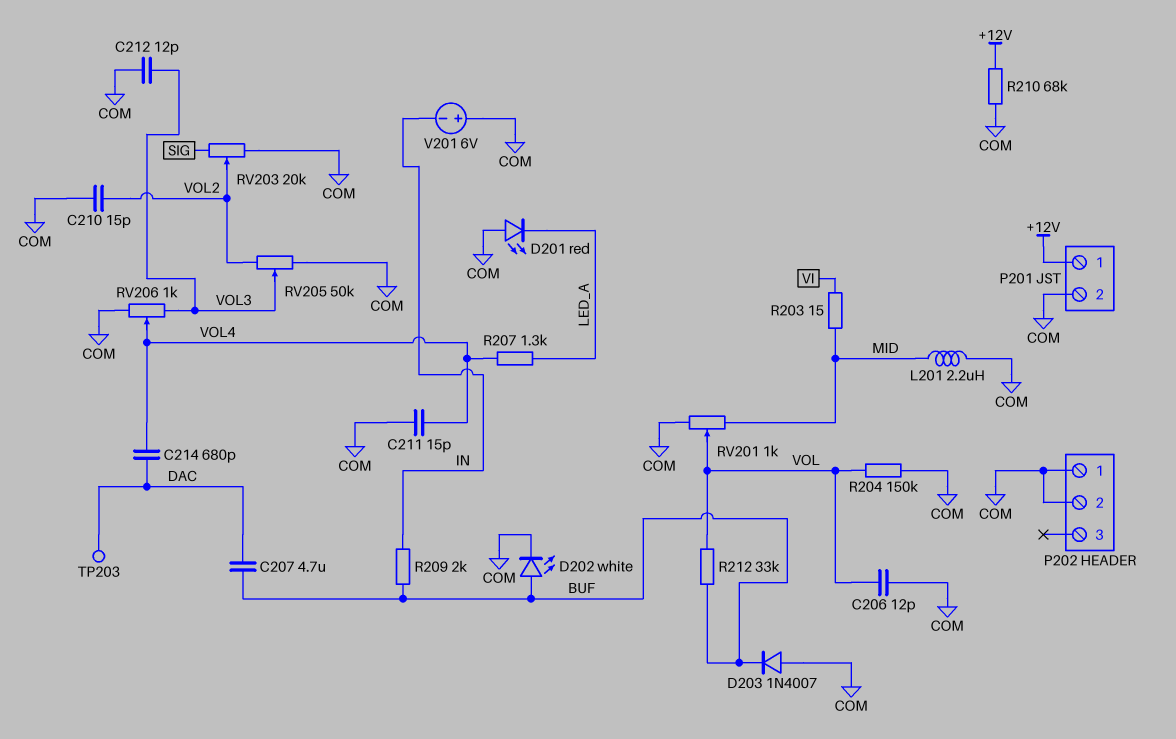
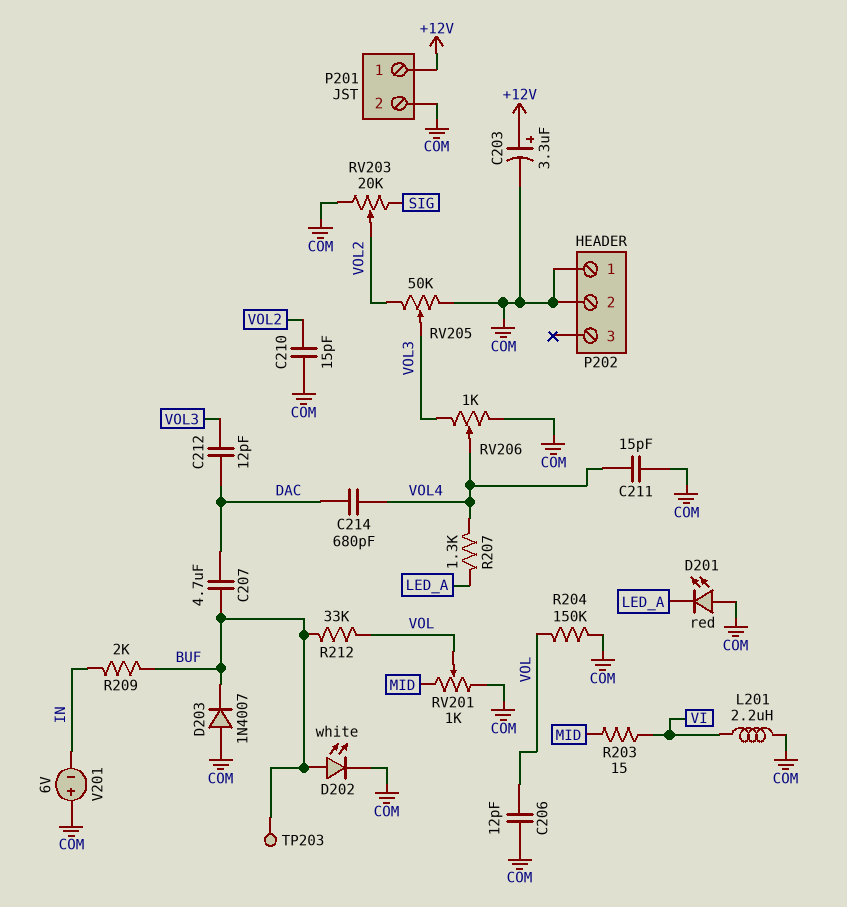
C203: none -> 3.3uF (plus +12V, minus COM)
C212: 12pF (COM, VOL3) -> 12pF (DAC, VOL3)
L201: 2.2uH (COM, MID) -> 2.2uH (COM, VI)
R210: 68k (+12V, COM) -> none
TP203: test point (DAC) -> test point (BUF)

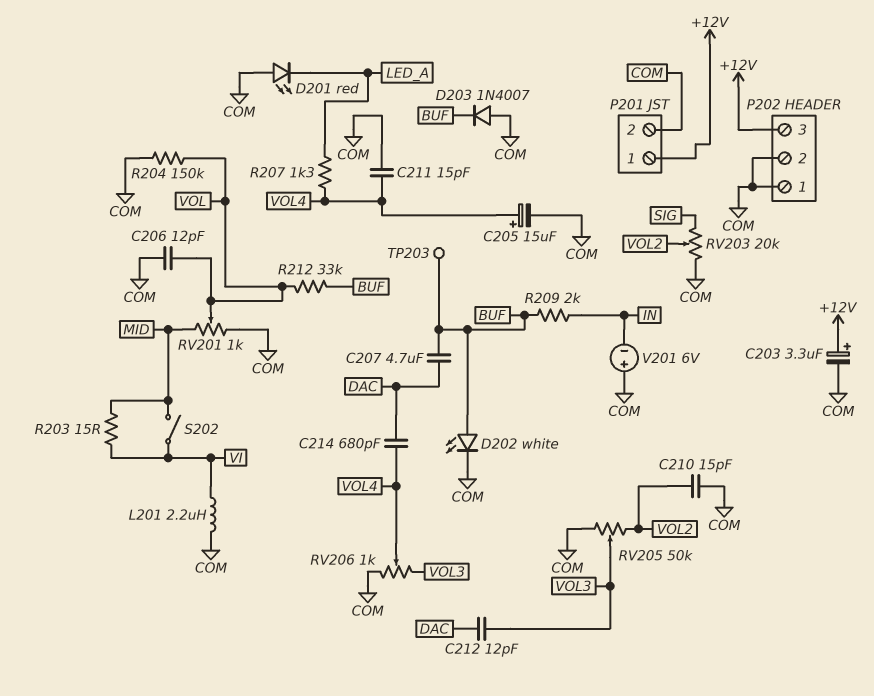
C205: none -> 15uF (plus VOL4, minus COM)
P202 pin 3: none -> +12V
S202: none -> switch (MID, VI)

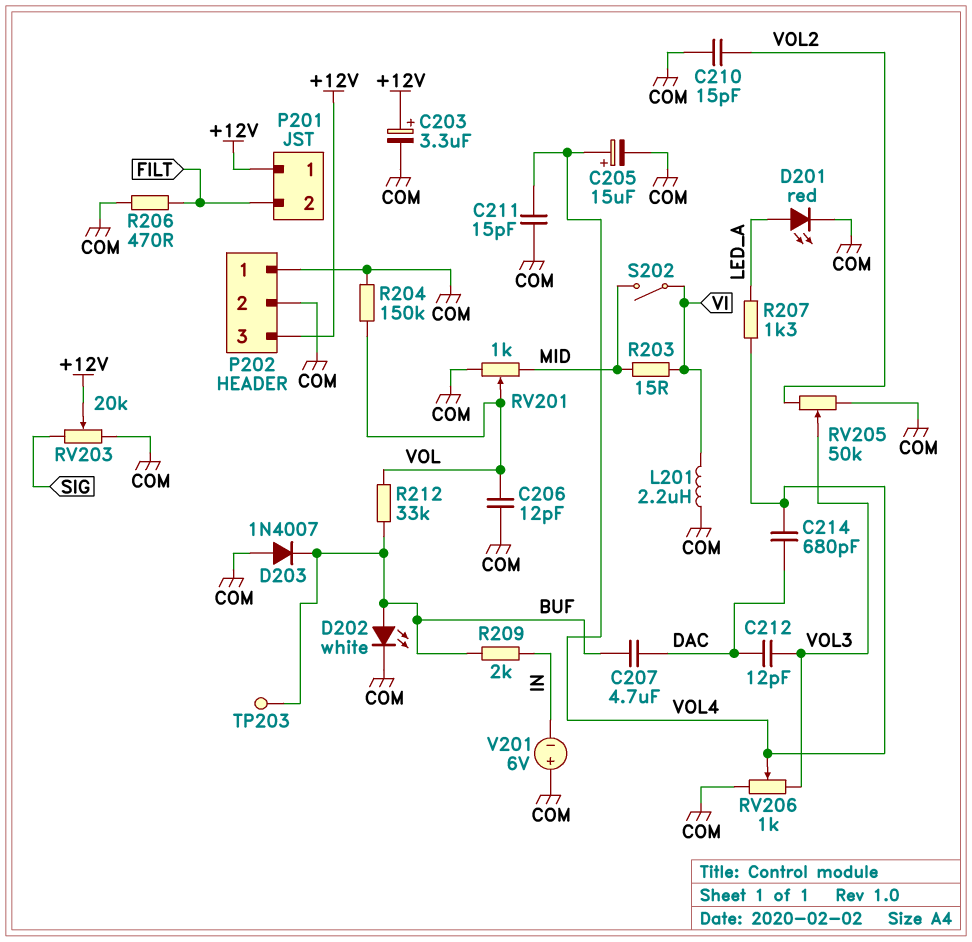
D201: LED red (A COM, K LED_A) -> LED red (A LED_A, K COM)
P201 pin 2: COM -> FILT
R206: none -> 470 (COM, FILT)
RV203: 20k (COM, SIG, wiper VOL2) -> 20k (COM, SIG, wiper +12V)

